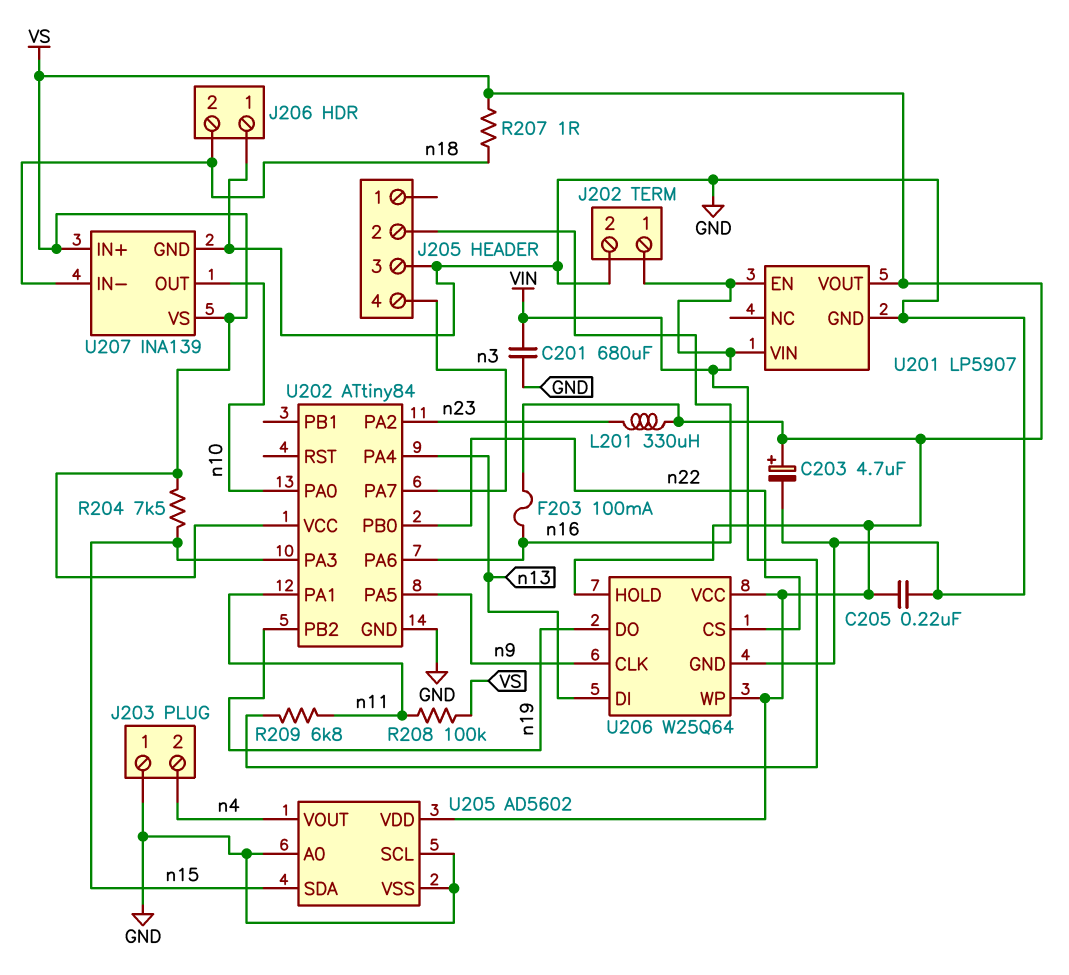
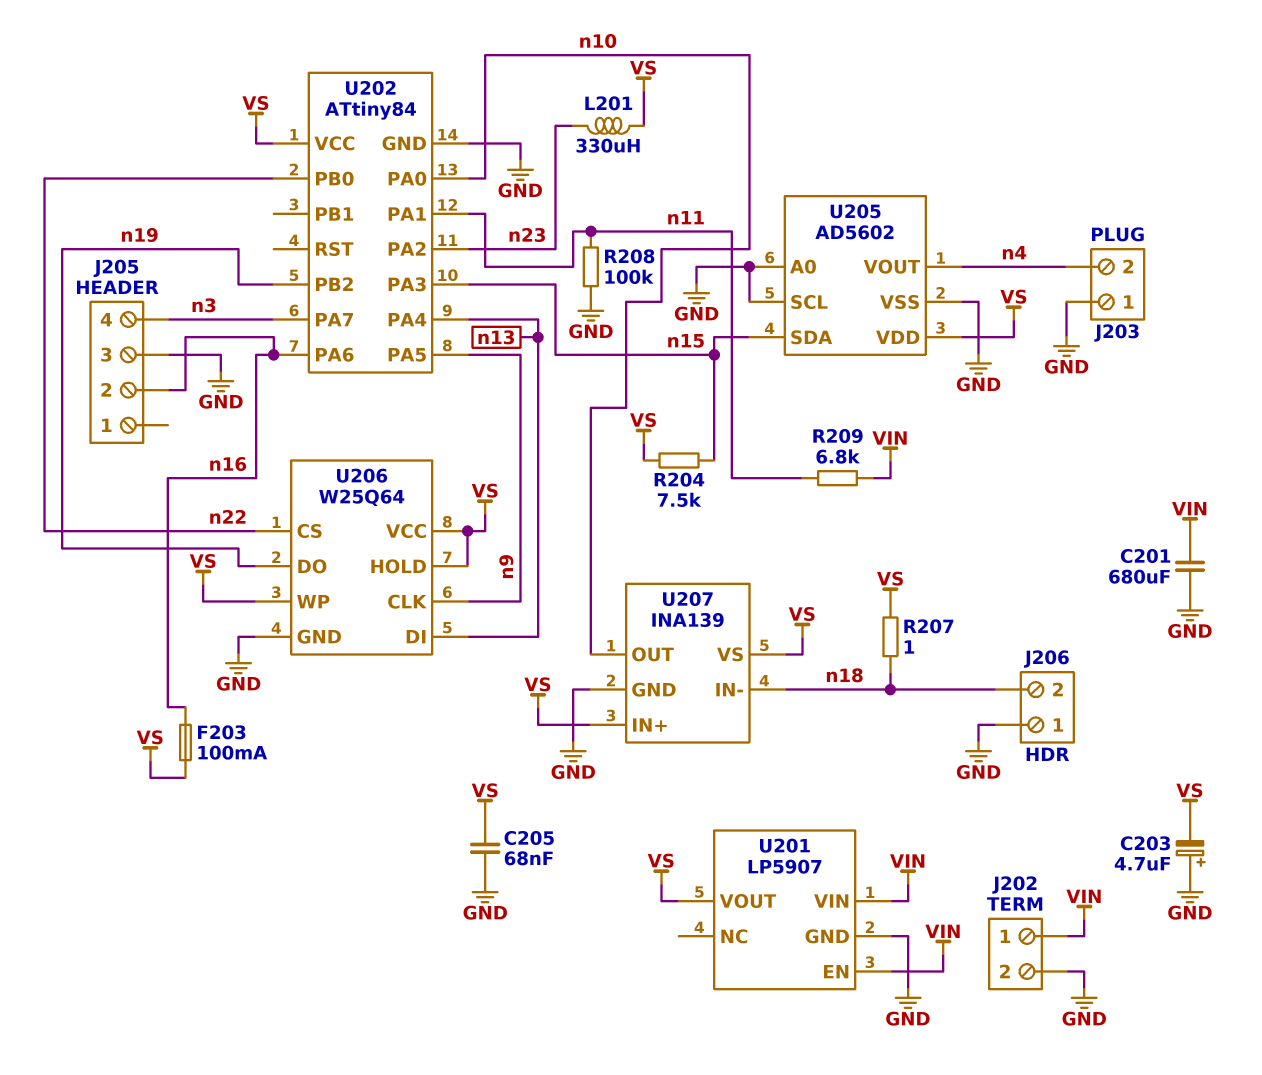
C203: 4.7uF (plus VS, minus GND) -> 4.7uF (plus GND, minus VS)
C205: 220nF (GND, VS) -> 68nF (GND, VS)
R208: 100k (VS, n11) -> 100k (GND, n11)

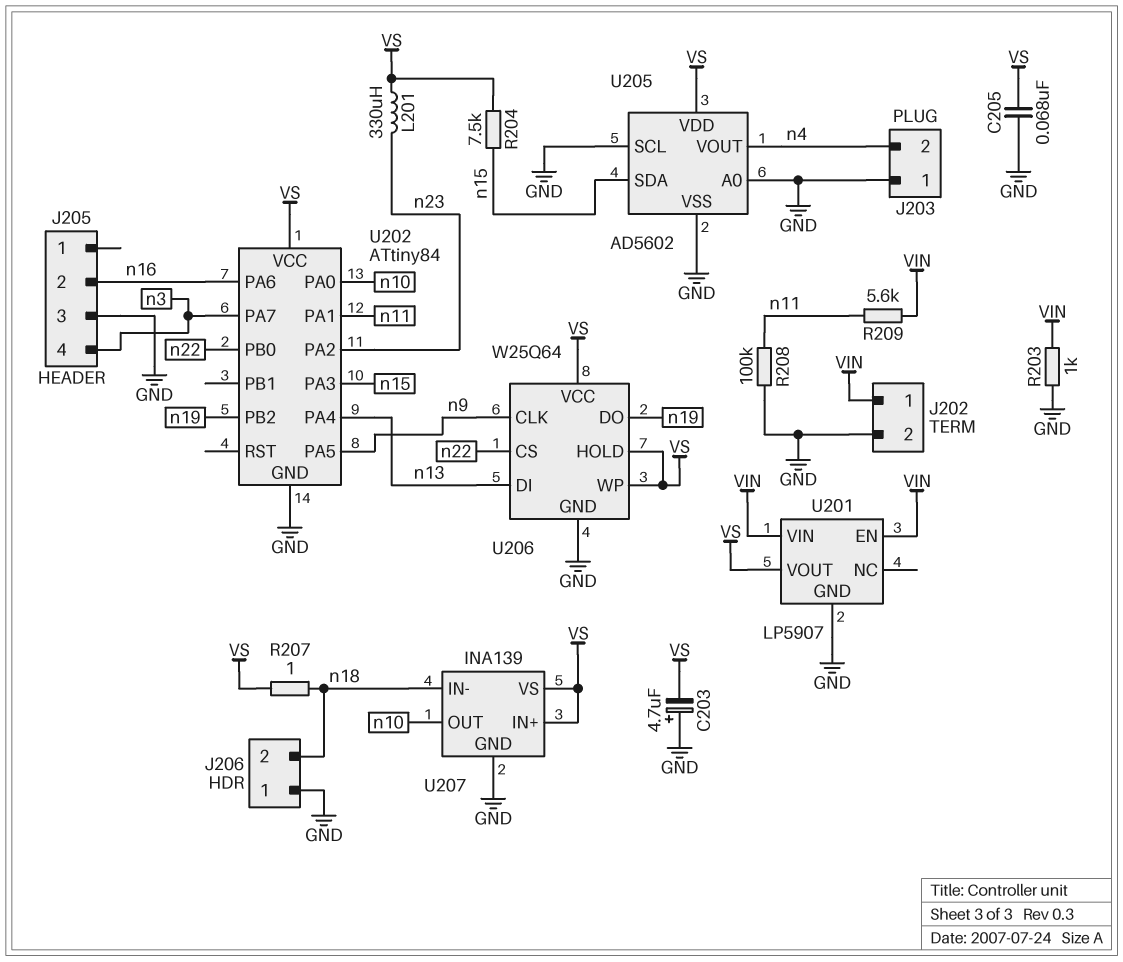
C201: 680uF (GND, VIN) -> none
F203: 100mA (VS, n16) -> none
R203: none -> 1k (GND, VIN)
R209: 6.8k (VIN, n11) -> 5.6k (VIN, n11)

